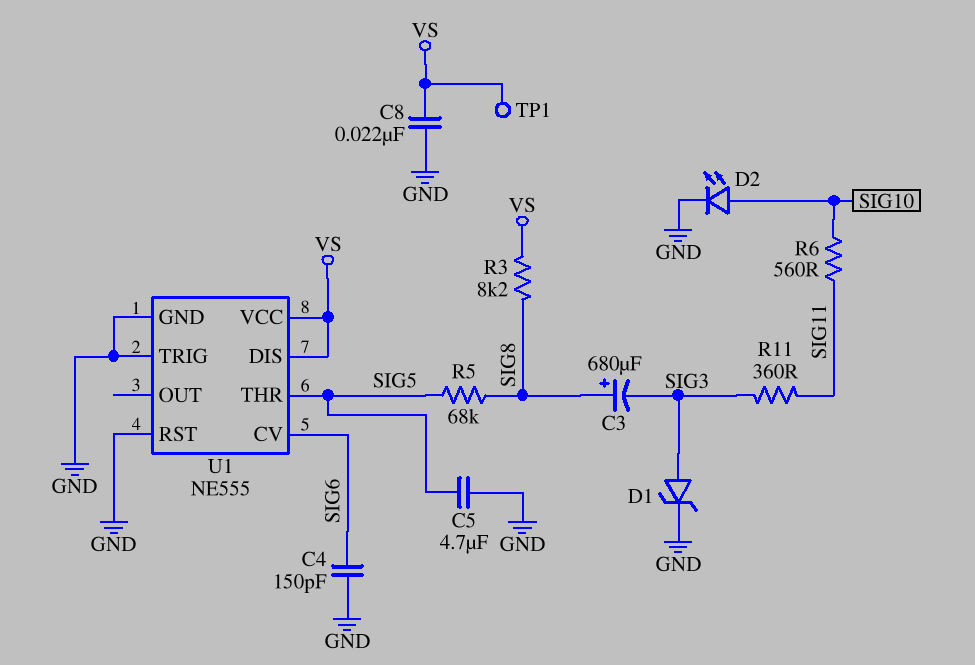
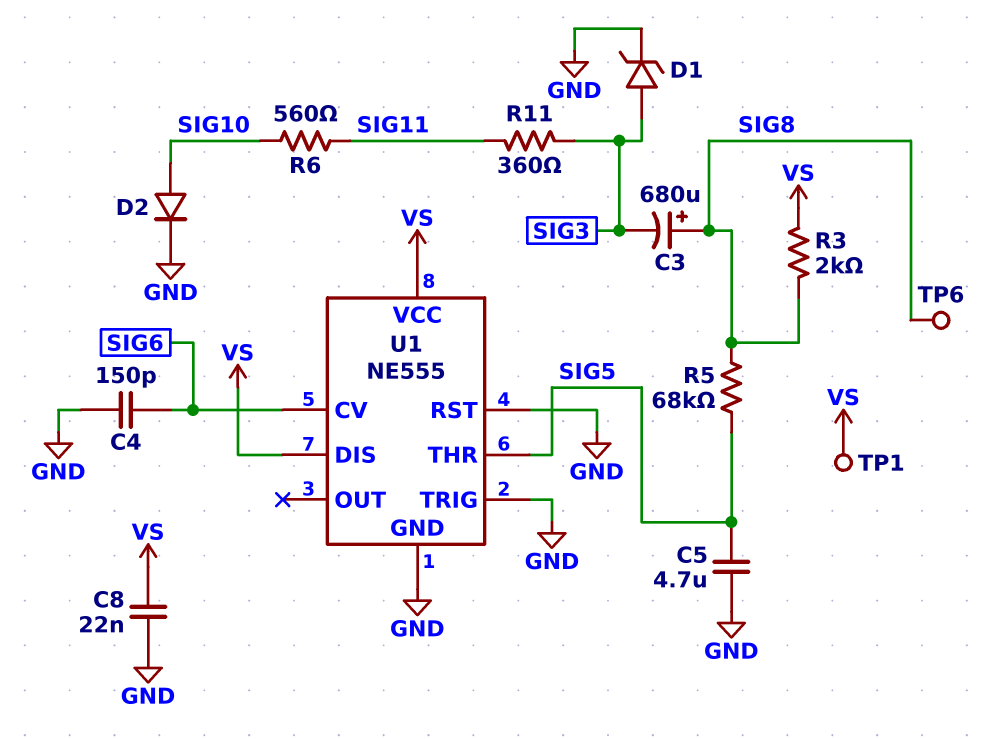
D2: LED (A SIG10, K GND) -> diode (A SIG10, K GND)
R3: 8.2k (SIG8, VS) -> 2k (SIG8, VS)
TP6: none -> test point (SIG8)

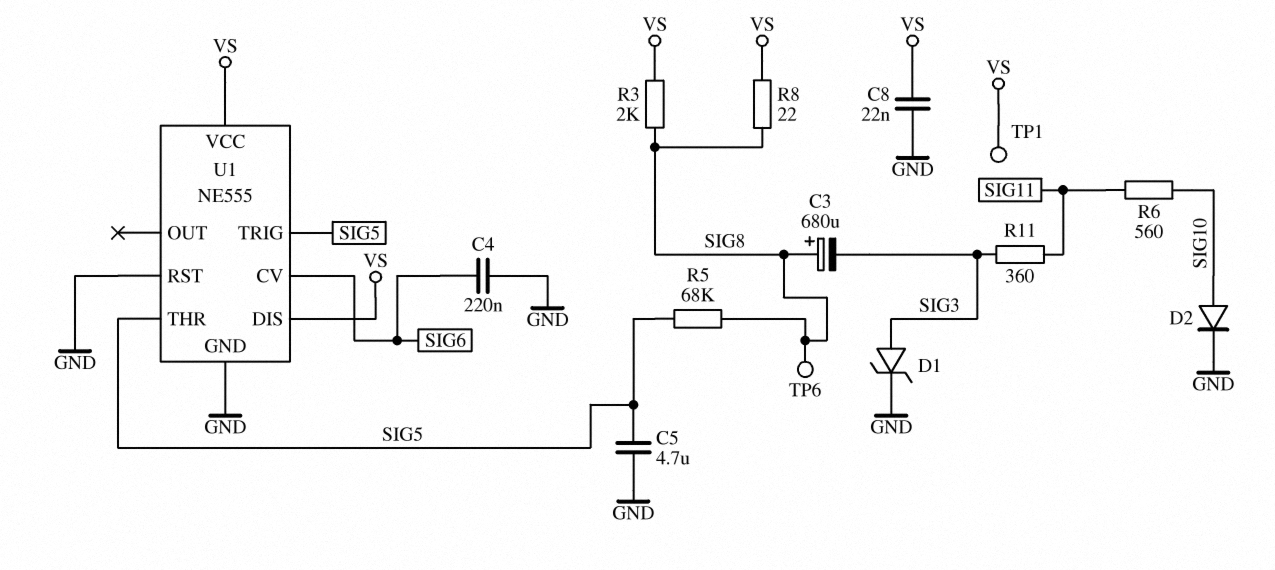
C4: 150pF (GND, SIG6) -> 220nF (GND, SIG6)
R8: none -> 22 (SIG8, VS)
U1 pin TRIG: GND -> SIG5

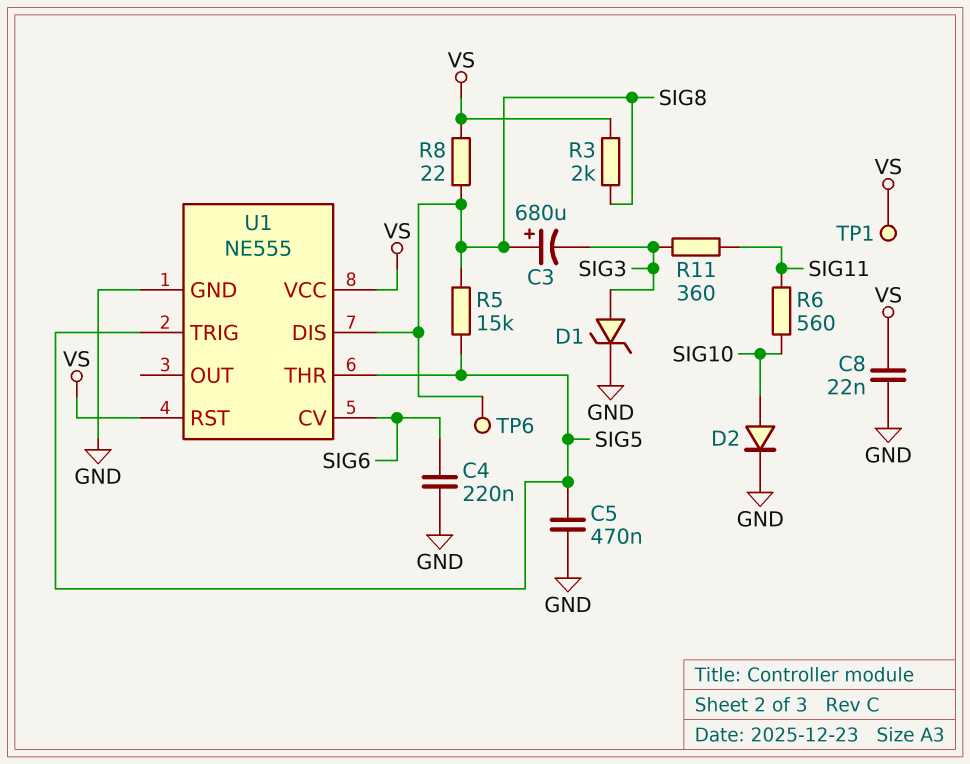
C5: 4.7uF (GND, SIG5) -> 470nF (GND, SIG5)
R5: 68k (SIG5, SIG8) -> 15k (SIG5, SIG8)
U1 pin DIS: VS -> SIG8
U1 pin RST: GND -> VS

